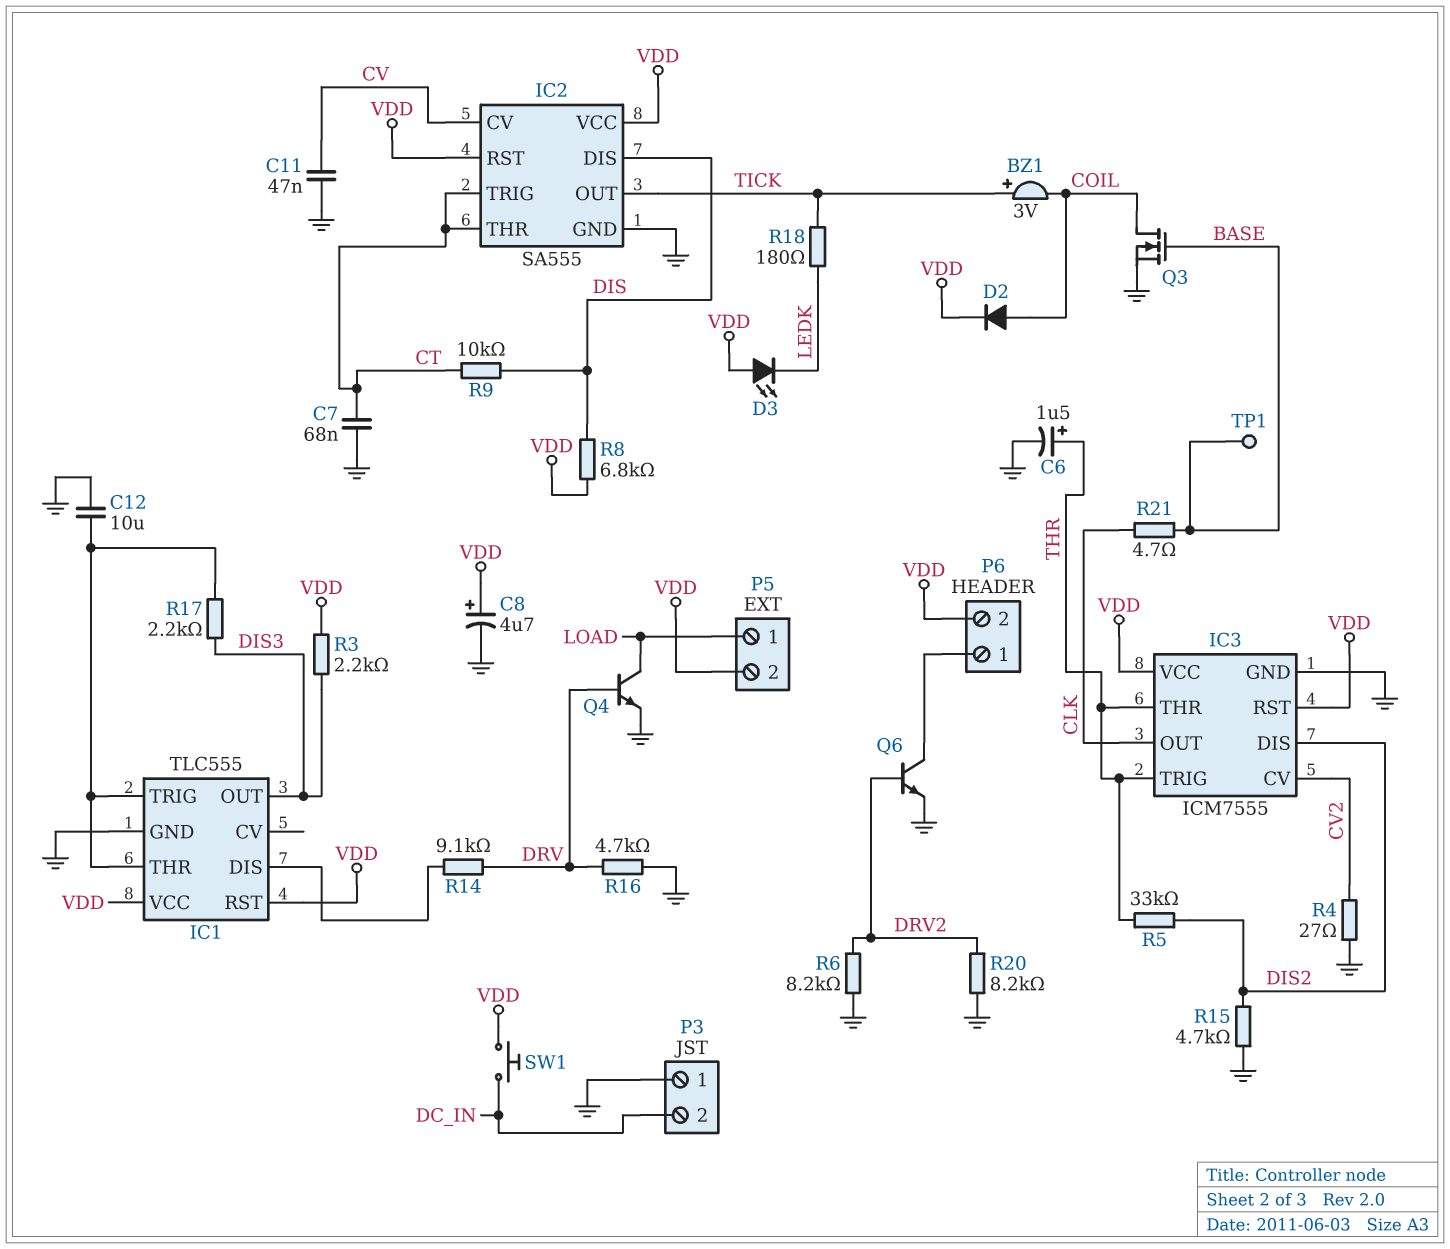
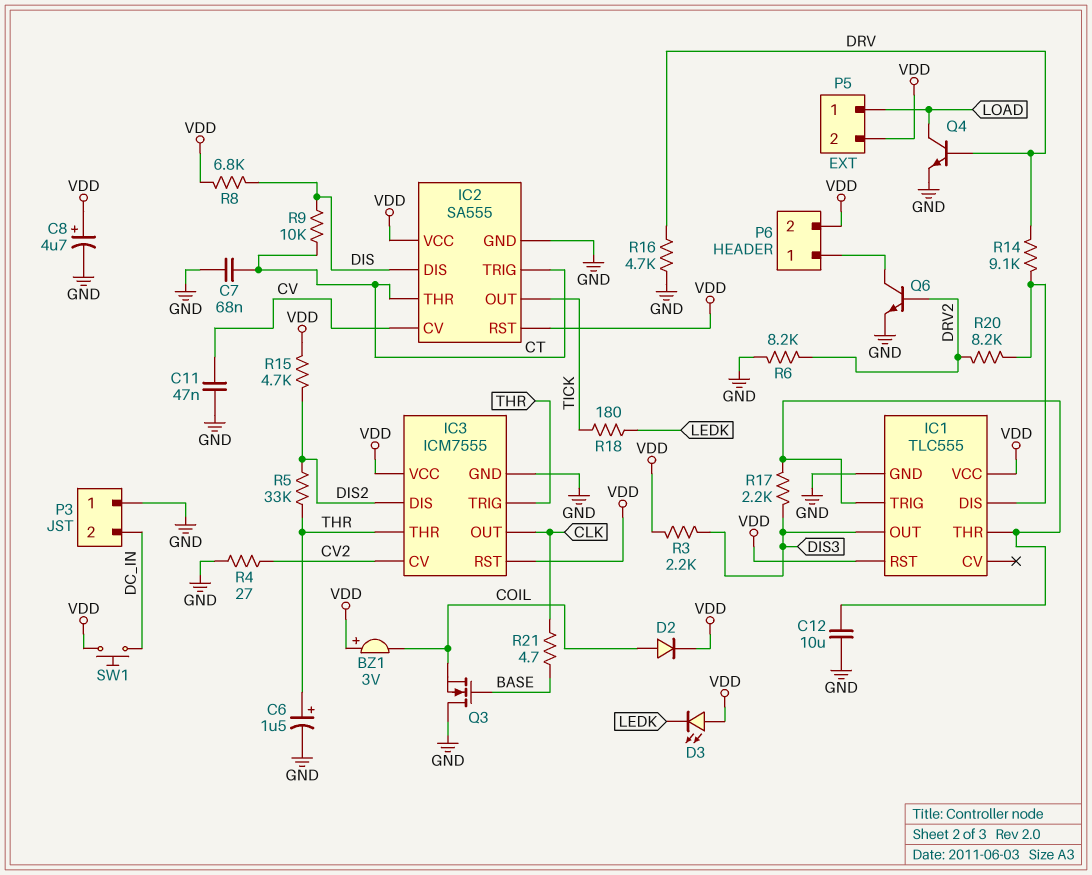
BZ1: buzzer 3V (plus TICK, minus COIL) -> buzzer 3V (plus VDD, minus COIL)
Q3: NMOS (G BASE, D COIL, S GND) -> NMOS (G BASE, D GND, S COIL)
R15: 4.7k (DIS2, GND) -> 4.7k (DIS2, VDD)
R20: 8.2k (DRV2, GND) -> 8.2k (DRV2, IC1/DIS)
TP1: test point (BASE) -> none

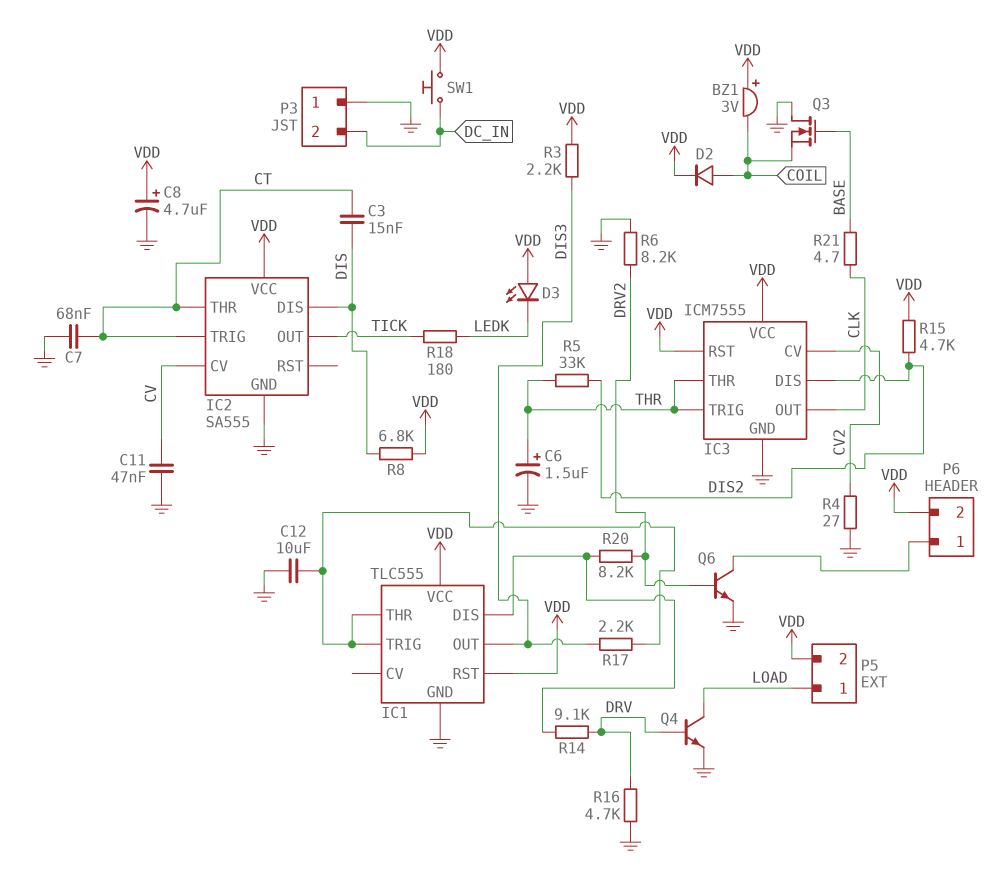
C3: none -> 15nF (CT, DIS)
IC2 pin RST: VDD -> none
R9: 10k (CT, DIS) -> none

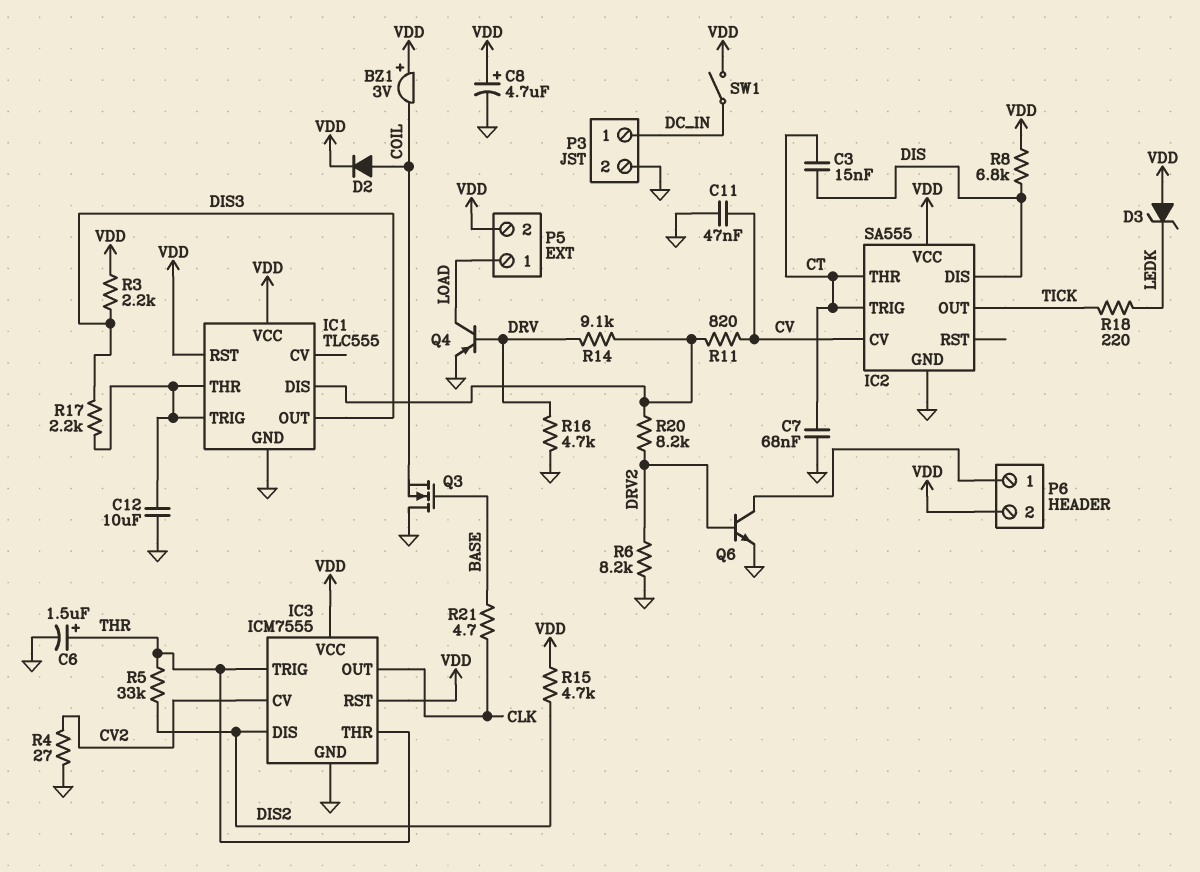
D3: LED (A VDD, K LEDK) -> zener (A VDD, K LEDK)
P3 pin 1: GND -> DC_IN
P3 pin 2: DC_IN -> GND
Q4: NPN (B DRV, C LOAD, E GND) -> PNP (B DRV, C LOAD, E GND)
R11: none -> 820 (CV, IC1/DIS)
R18: 180 (LEDK, TICK) -> 220 (LEDK, TICK)
SW1: button (DC_IN, VDD) -> switch (DC_IN, VDD)

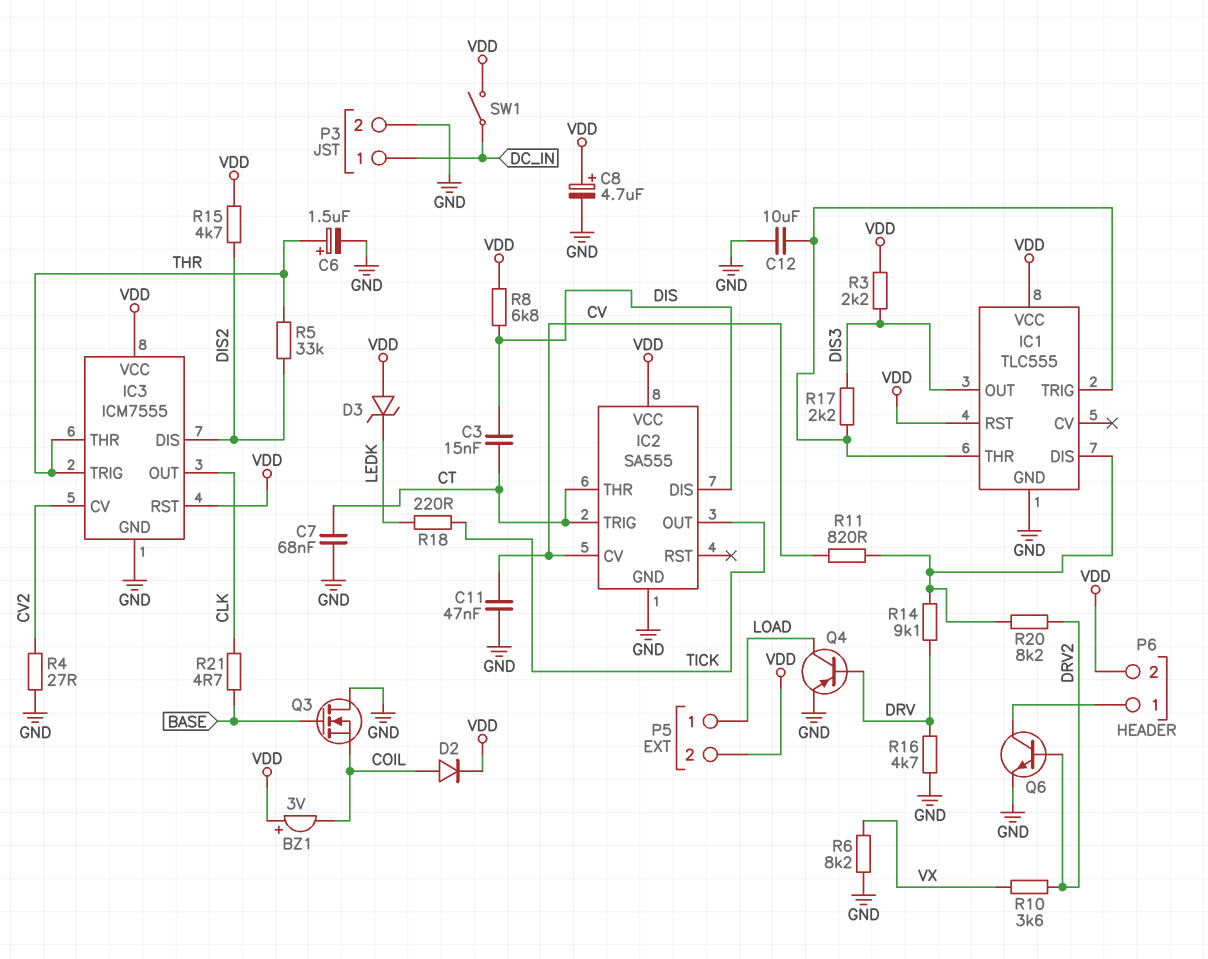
R6: 8.2k (DRV2, GND) -> 8.2k (GND, VX)
R10: none -> 3.6k (DRV2, VX)

